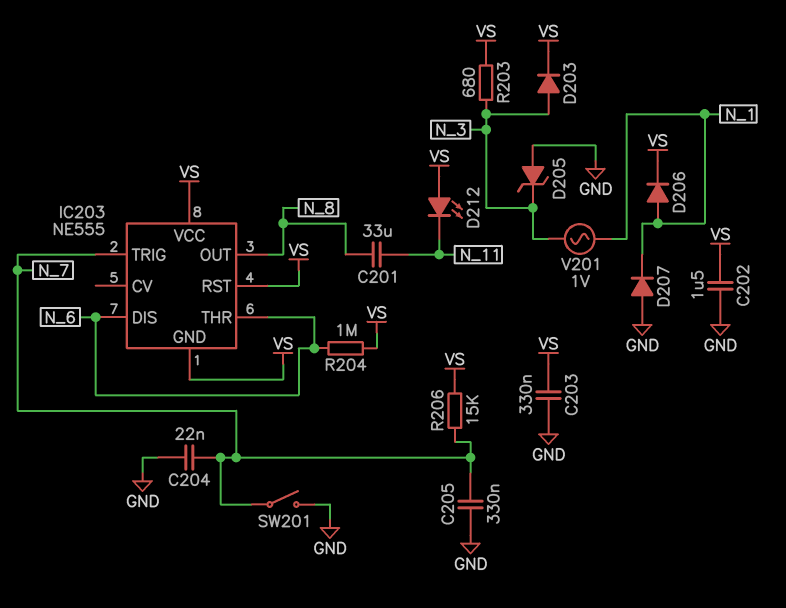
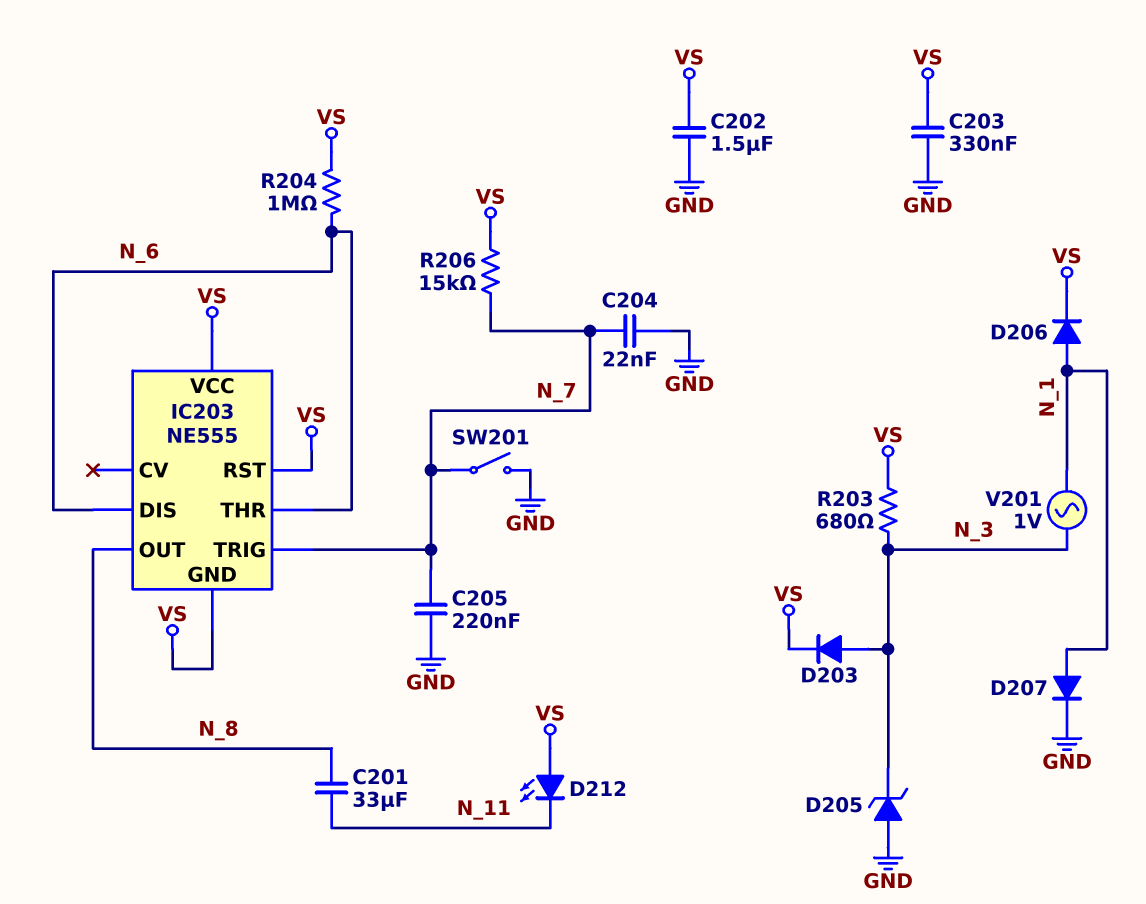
C205: 330nF (GND, N_7) -> 220nF (GND, N_7)
D207: diode (A GND, K N_1) -> diode (A N_1, K GND)

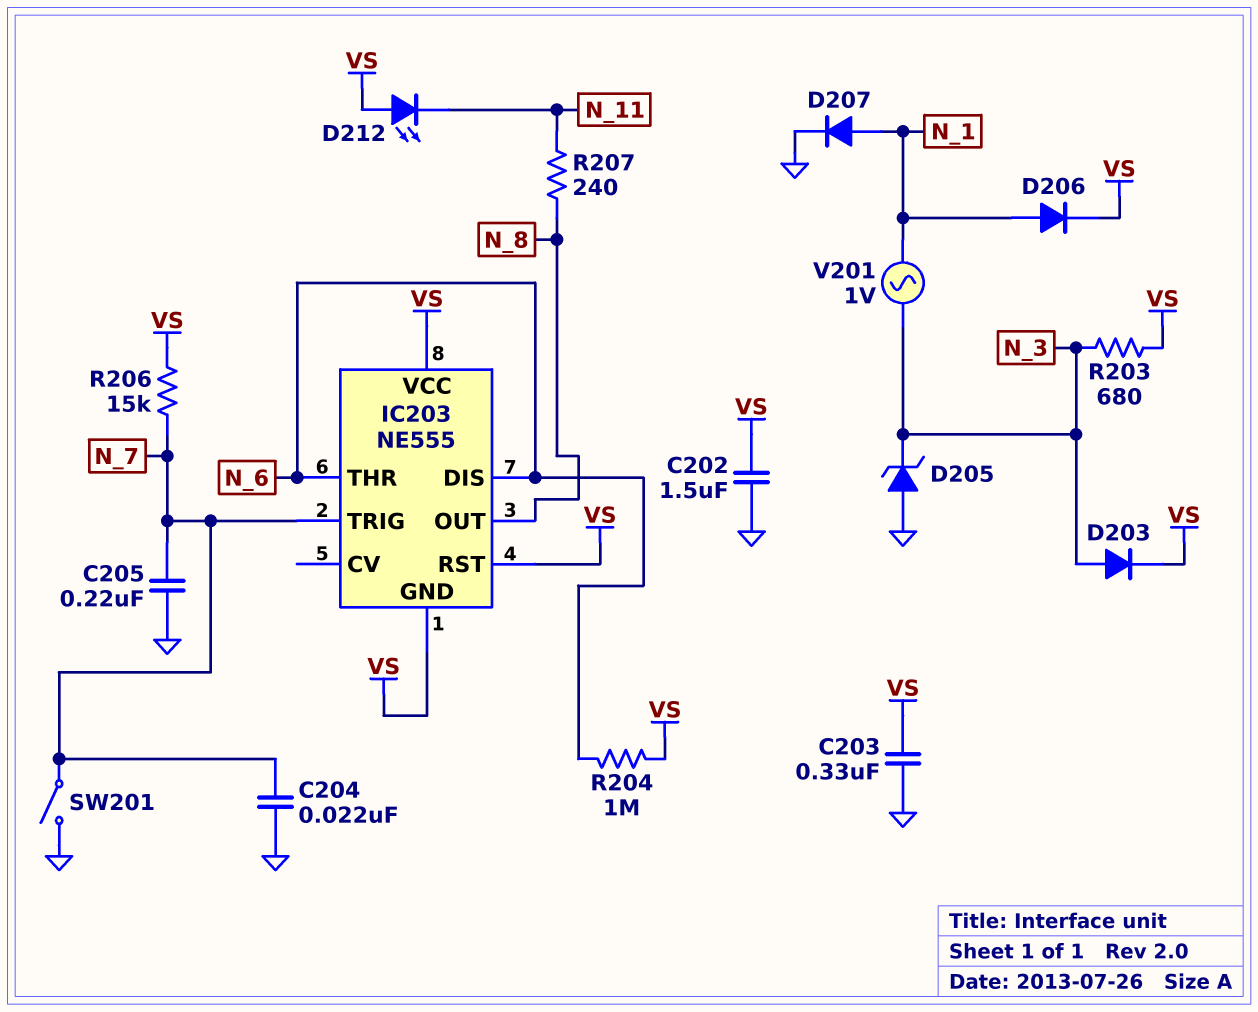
C201: 33uF (N_8, N_11) -> none
R207: none -> 240 (N_8, N_11)

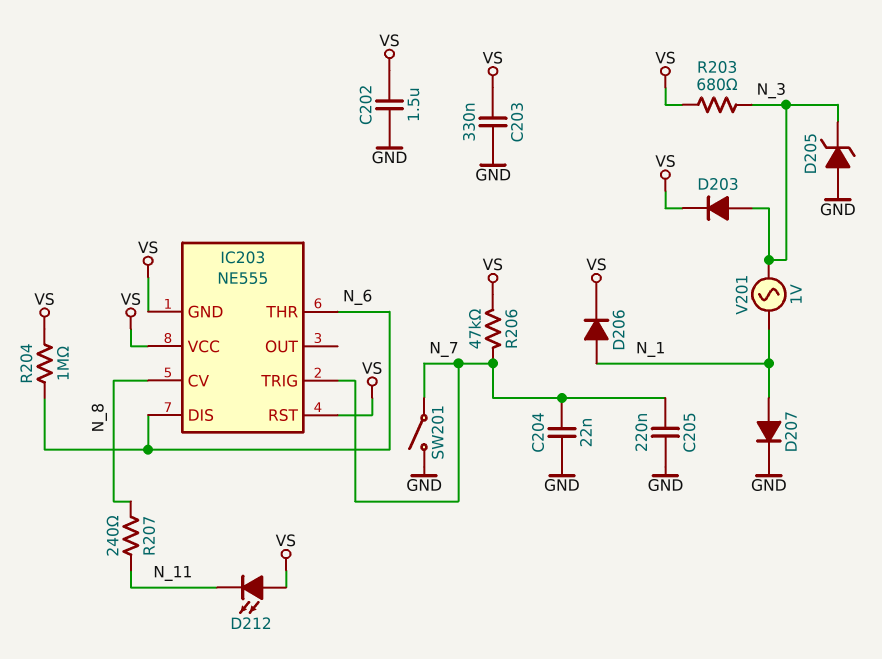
IC203 pin CV: none -> N_8
IC203 pin OUT: N_8 -> none
R206: 15k (N_7, VS) -> 47k (N_7, VS)

